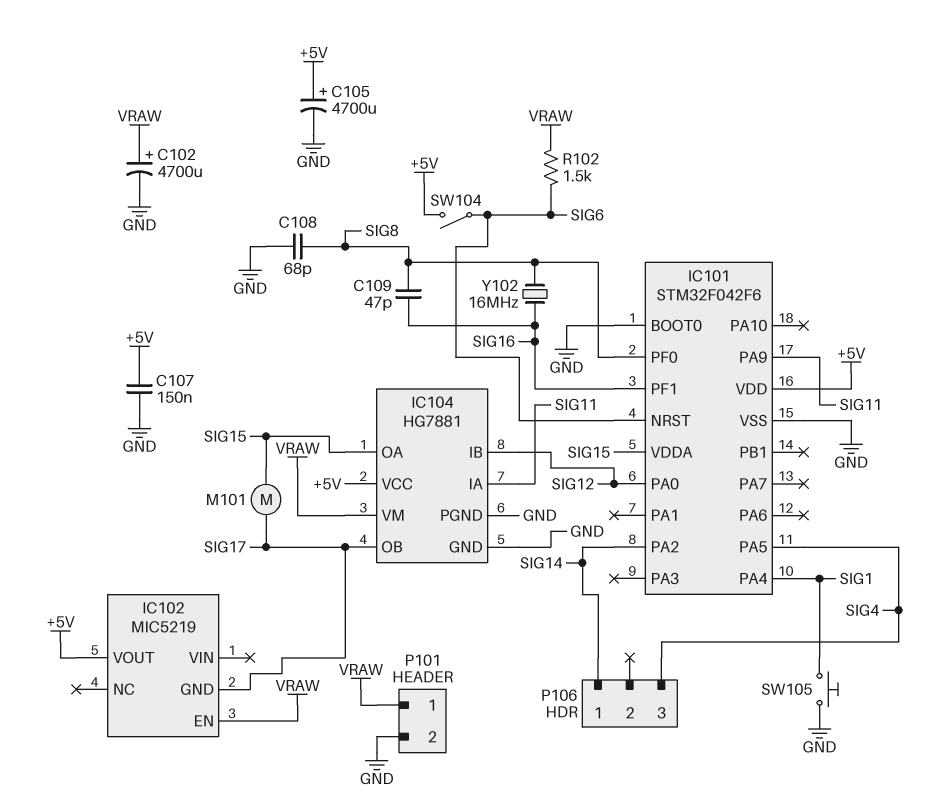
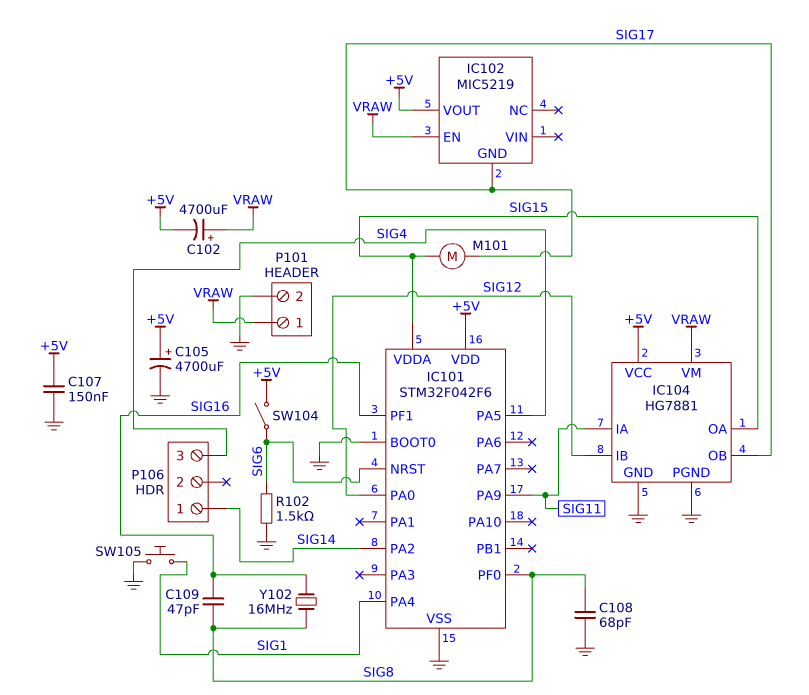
C102: 4700uF (plus VRAW, minus GND) -> 4700uF (plus VRAW, minus +5V)
R102: 1.5k (SIG6, VRAW) -> 1.5k (GND, SIG6)

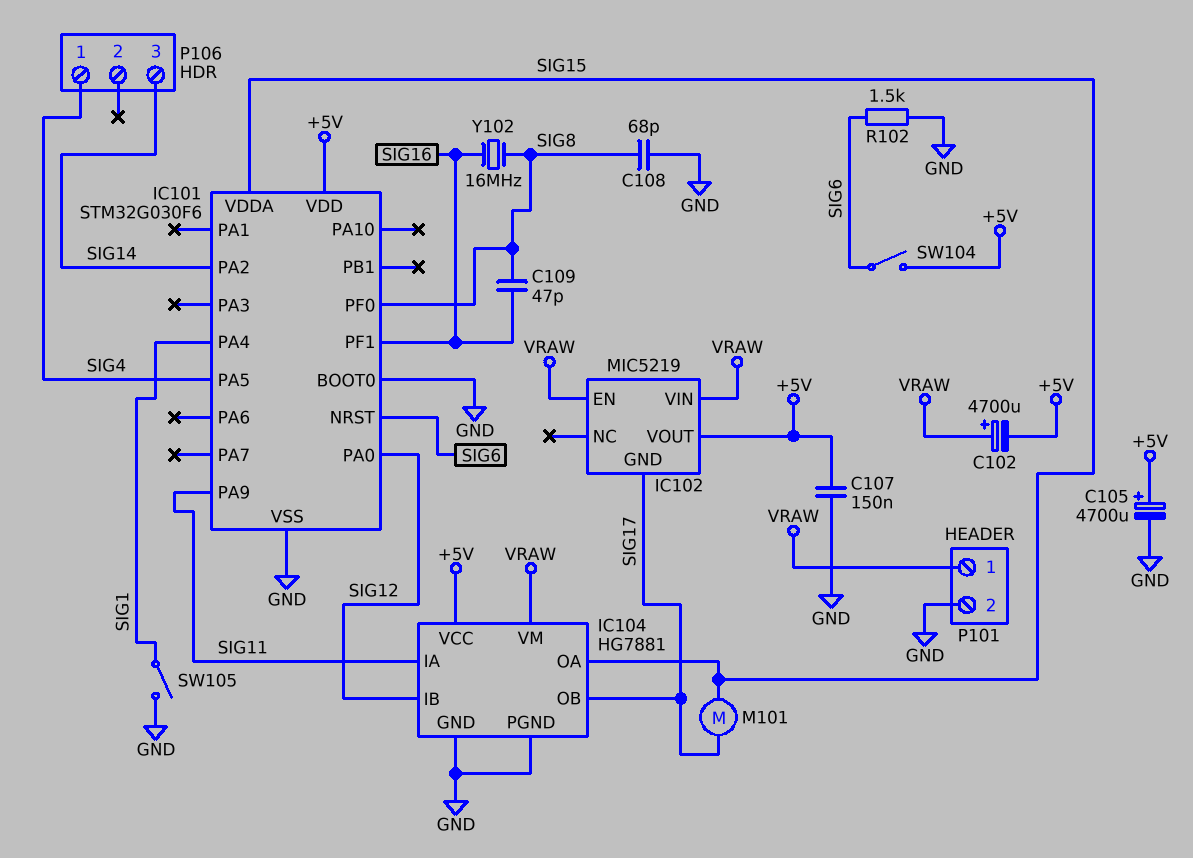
IC101: STM32F042F6 -> STM32G030F6
IC102 pin VIN: none -> VRAW
P106 pin 1: SIG14 -> SIG4
P106 pin 3: SIG4 -> SIG14
SW105: button (GND, SIG1) -> switch (GND, SIG1)

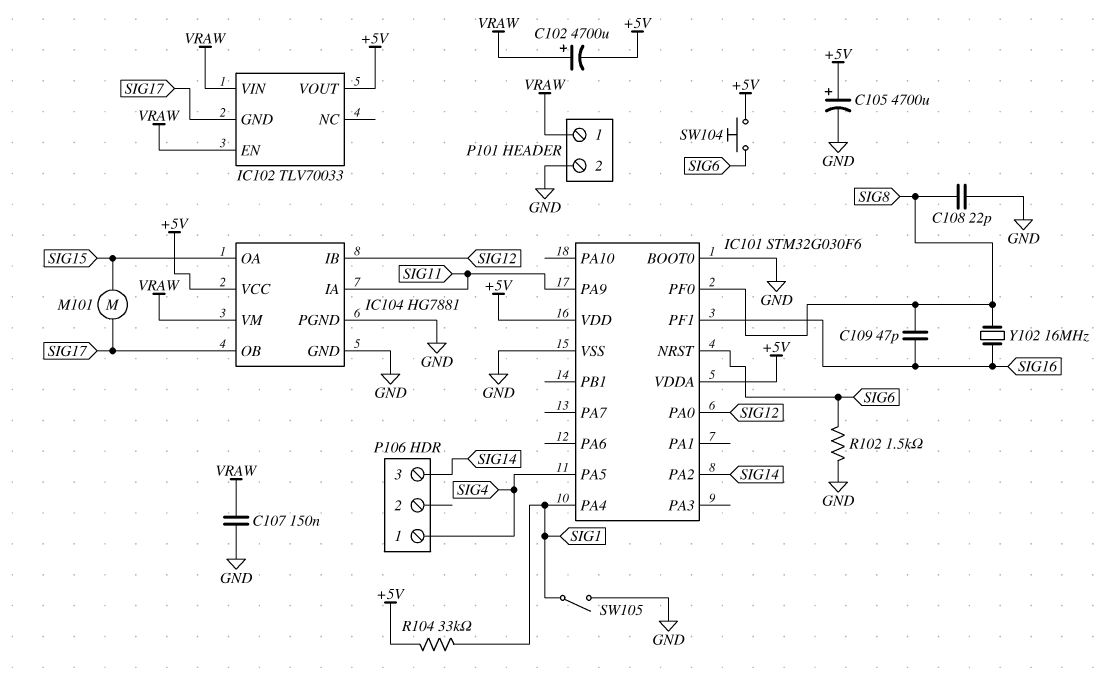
C107: 150nF (+5V, GND) -> 150nF (GND, VRAW)
C108: 68pF (GND, SIG8) -> 22pF (GND, SIG8)
IC101 pin VDDA: SIG15 -> +5V
IC102: MIC5219 -> TLV70033
R104: none -> 33k (+5V, SIG1)
SW104: switch (+5V, SIG6) -> button (+5V, SIG6)

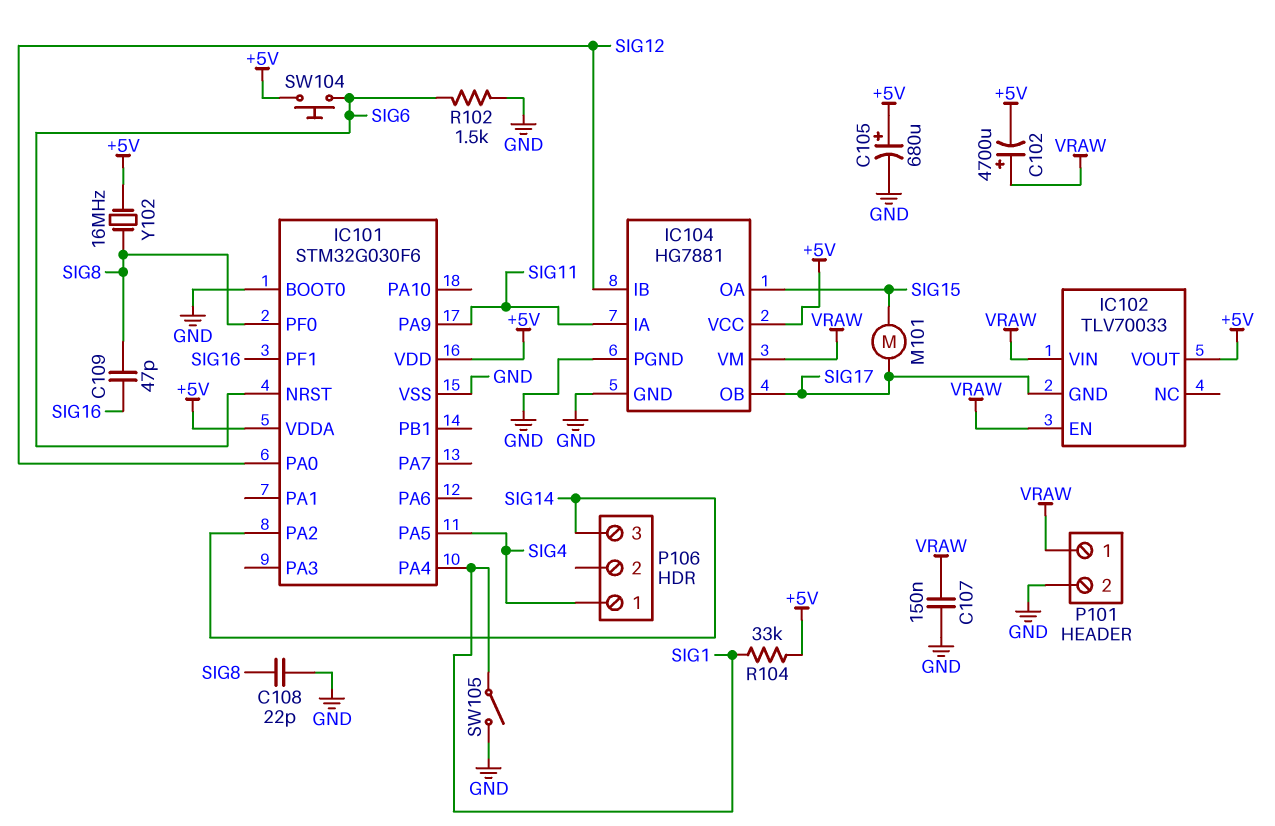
C105: 4700uF (plus +5V, minus GND) -> 680uF (plus +5V, minus GND)
Y102: 16MHz (SIG8, SIG16) -> 16MHz (+5V, SIG8)

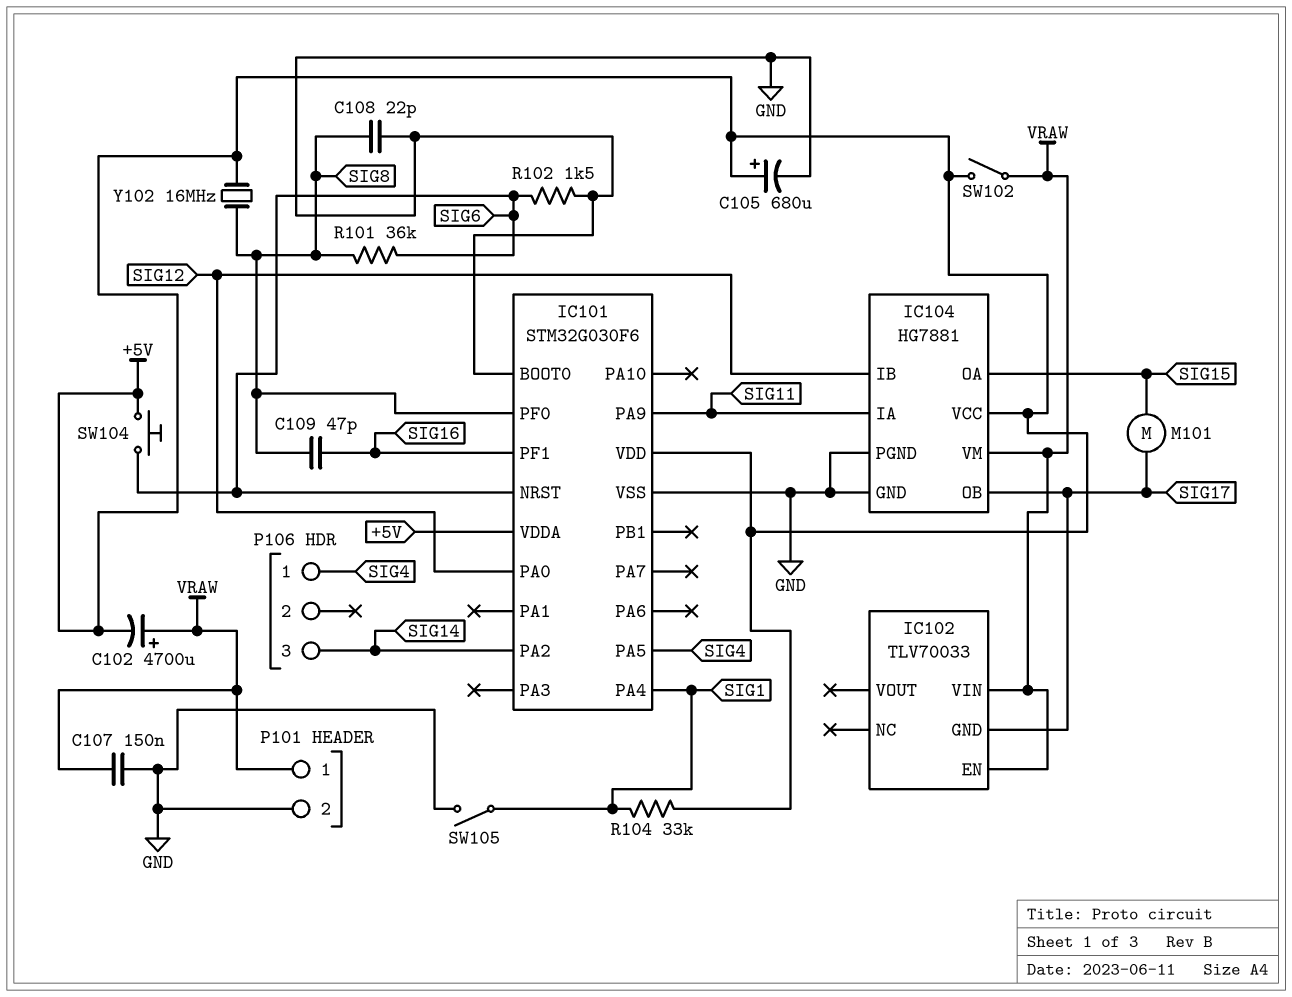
IC102 pin VOUT: +5V -> none
R101: none -> 36k (SIG6, SIG8)
SW102: none -> switch (+5V, VRAW)

